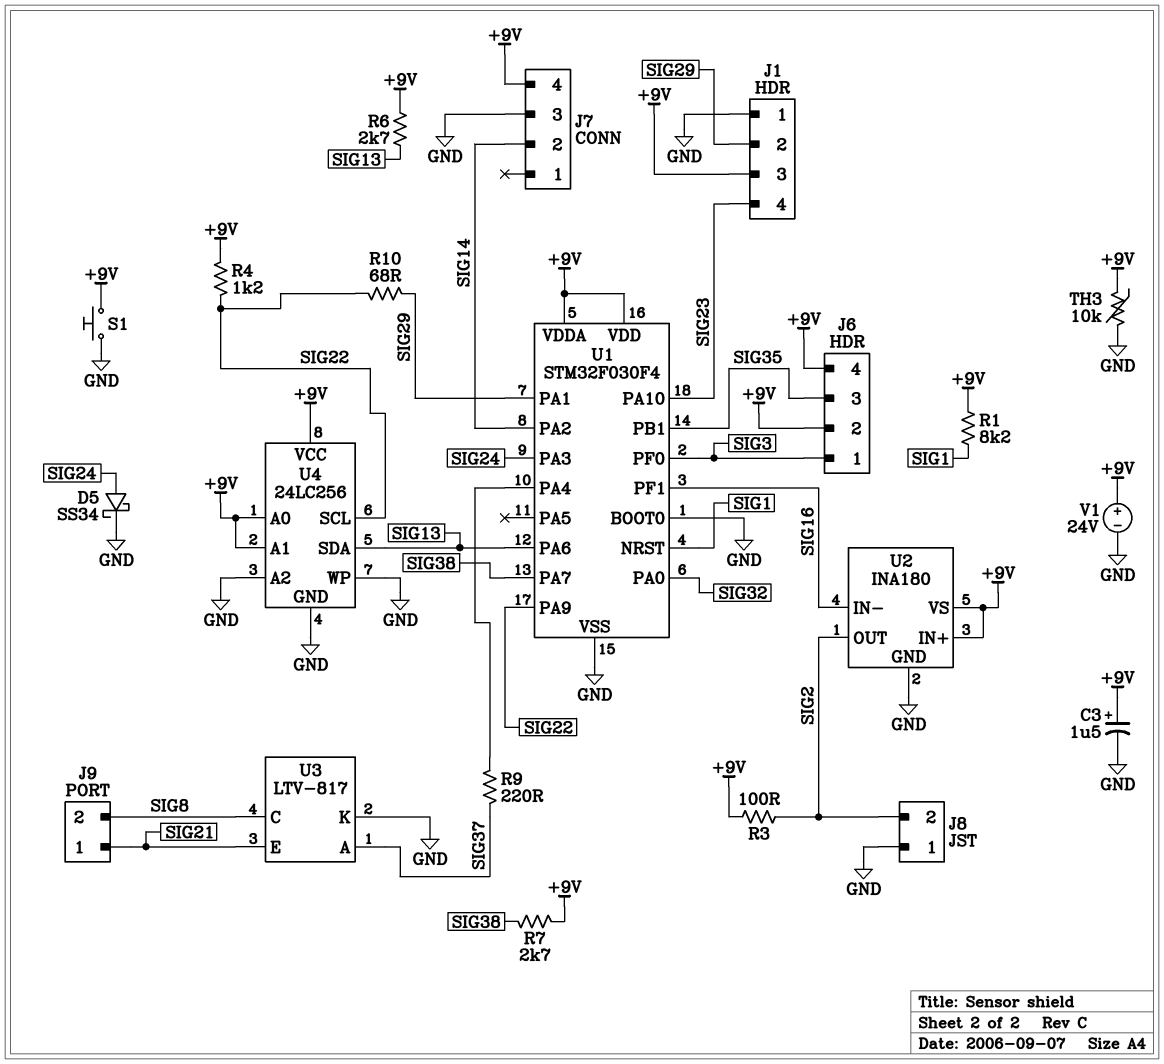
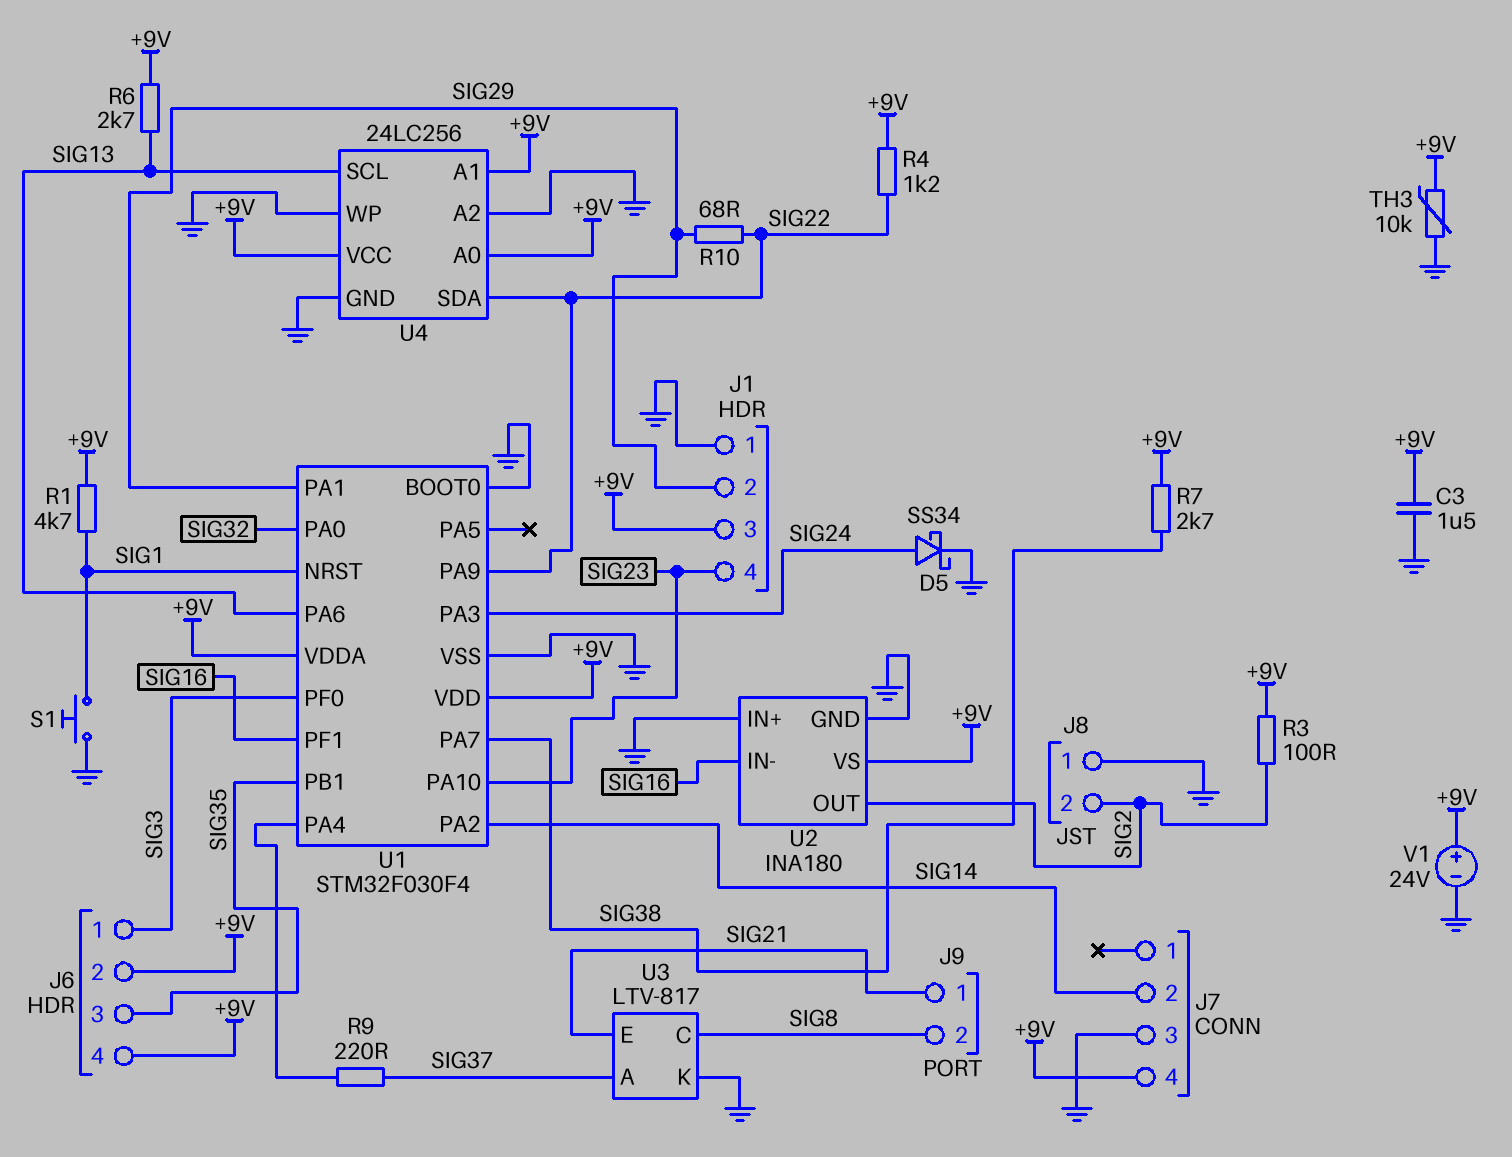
C3: 1.5uF (plus +9V, minus GND) -> 1.5uF (+9V, GND)
R1: 8.2k (+9V, SIG1) -> 4.7k (+9V, SIG1)
S1: button (+9V, GND) -> button (GND, SIG1)
U2 pin IN+: +9V -> GND
U4 pin SCL: SIG22 -> SIG13
U4 pin SDA: SIG13 -> SIG22

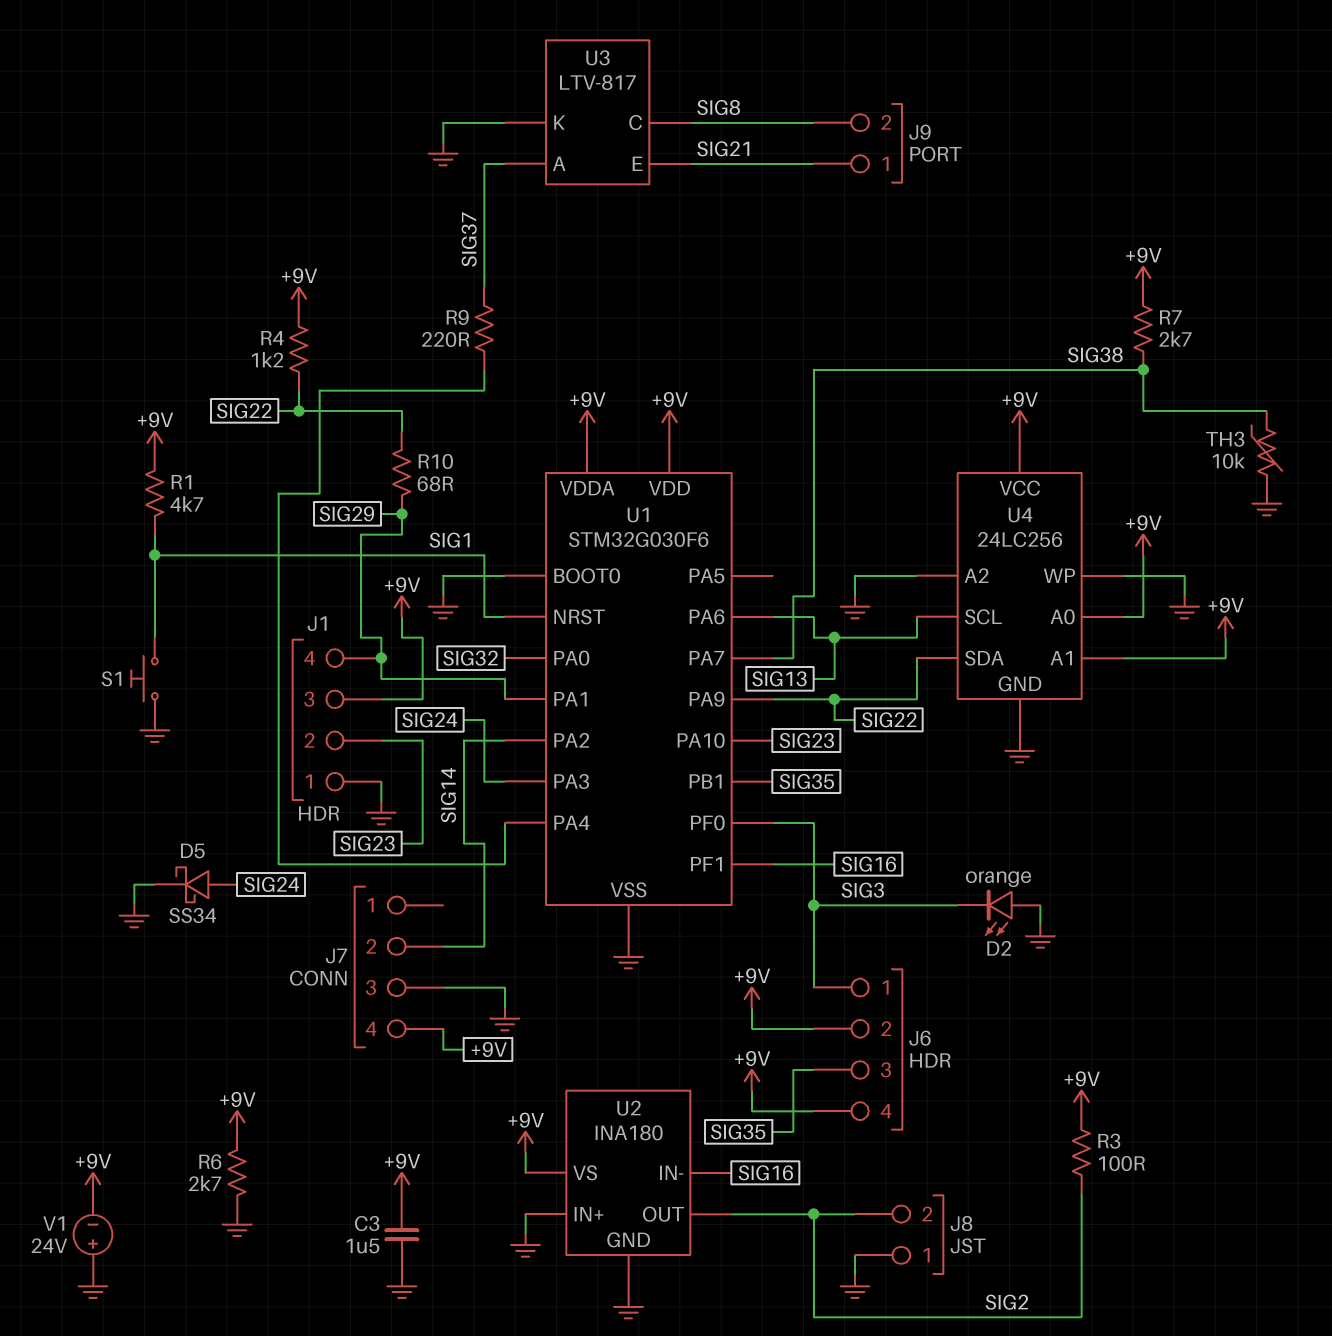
D2: none -> LED orange (A GND, K SIG3)
J1 pin 2: SIG29 -> SIG23
J1 pin 4: SIG23 -> SIG29
R6: 2.7k (+9V, SIG13) -> 2.7k (+9V, GND)
TH3: 10k (+9V, GND) -> 10k (GND, SIG38)
U1: STM32F030F4 -> STM32G030F6
V1: 24V (plus +9V, minus GND) -> 24V (plus GND, minus +9V)

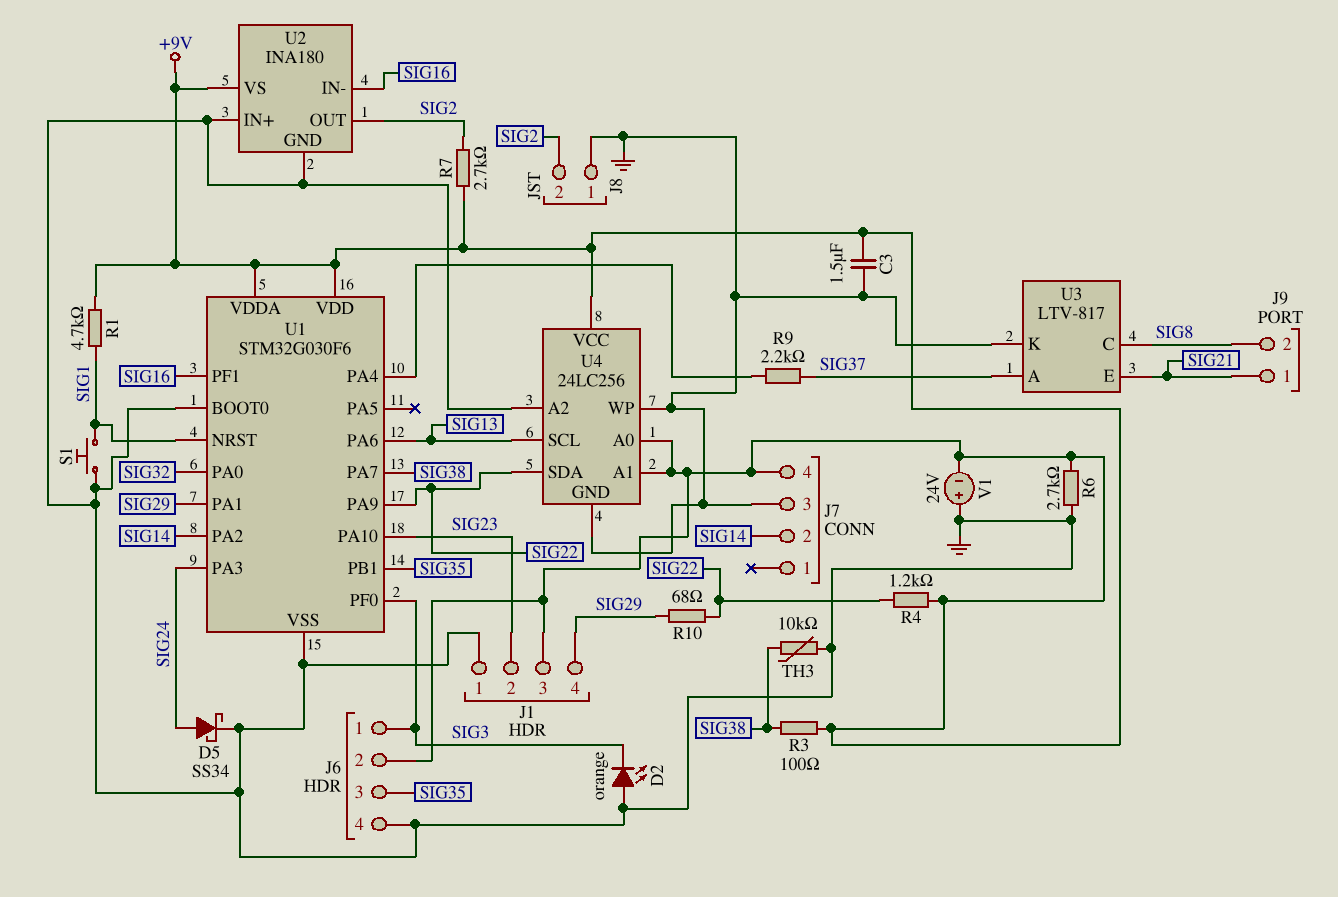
J6 pin 4: +9V -> GND
R3: 100 (+9V, SIG2) -> 100 (+9V, SIG38)
R7: 2.7k (+9V, SIG38) -> 2.7k (+9V, SIG2)
R9: 220 (SIG37, U1/PA4) -> 2.2k (SIG37, U1/PA4)

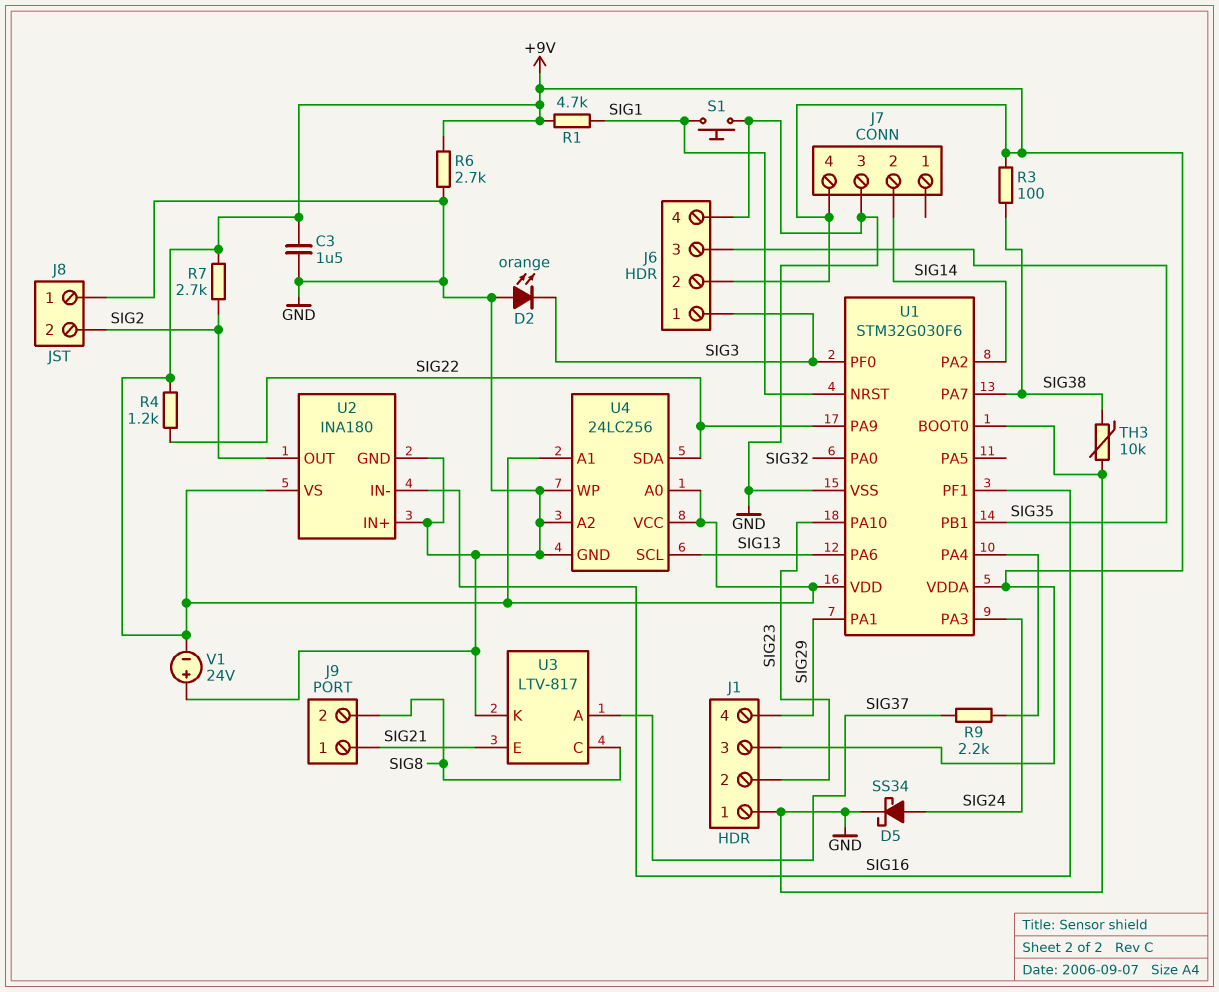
R10: 68 (SIG22, SIG29) -> none

